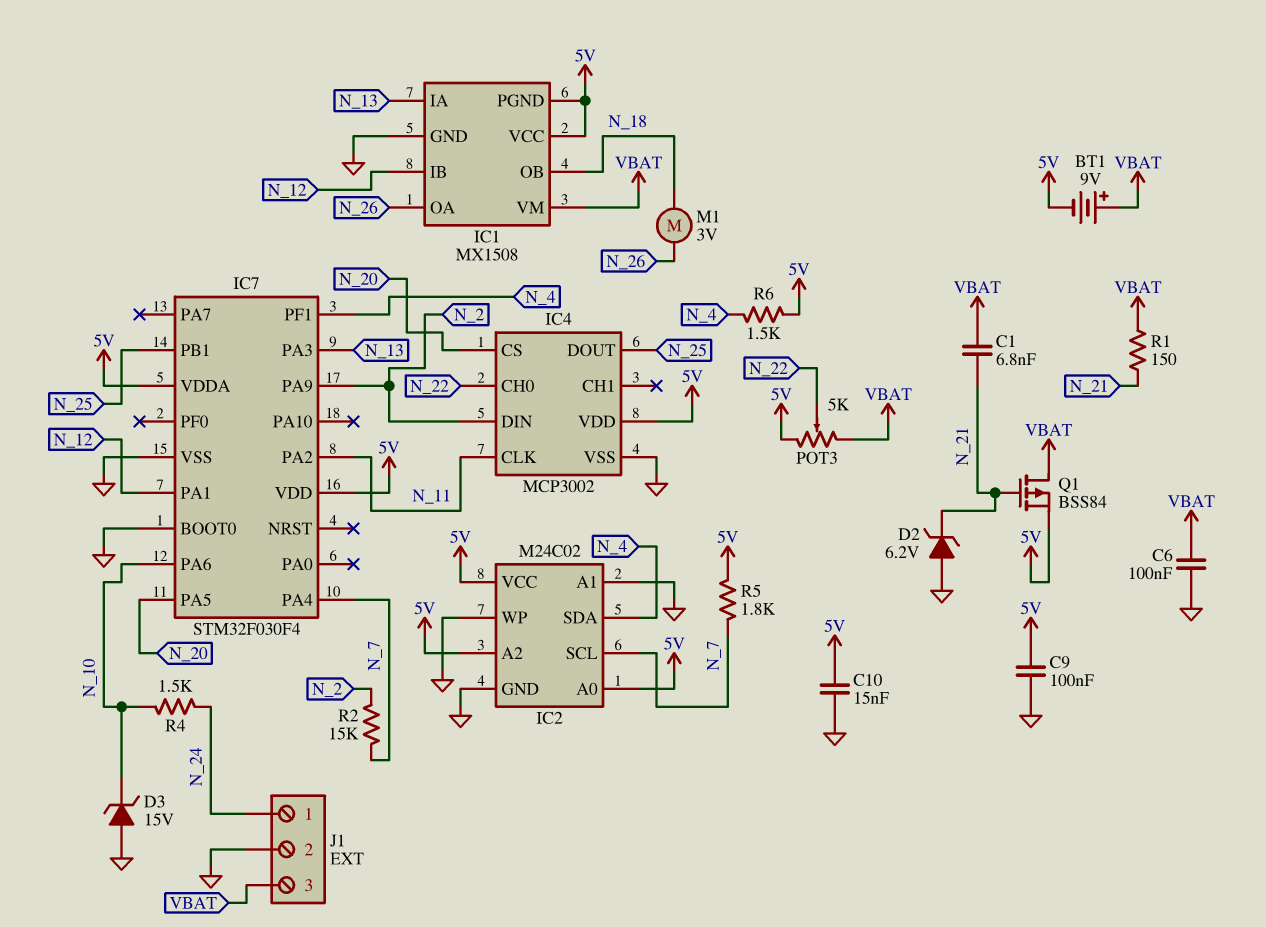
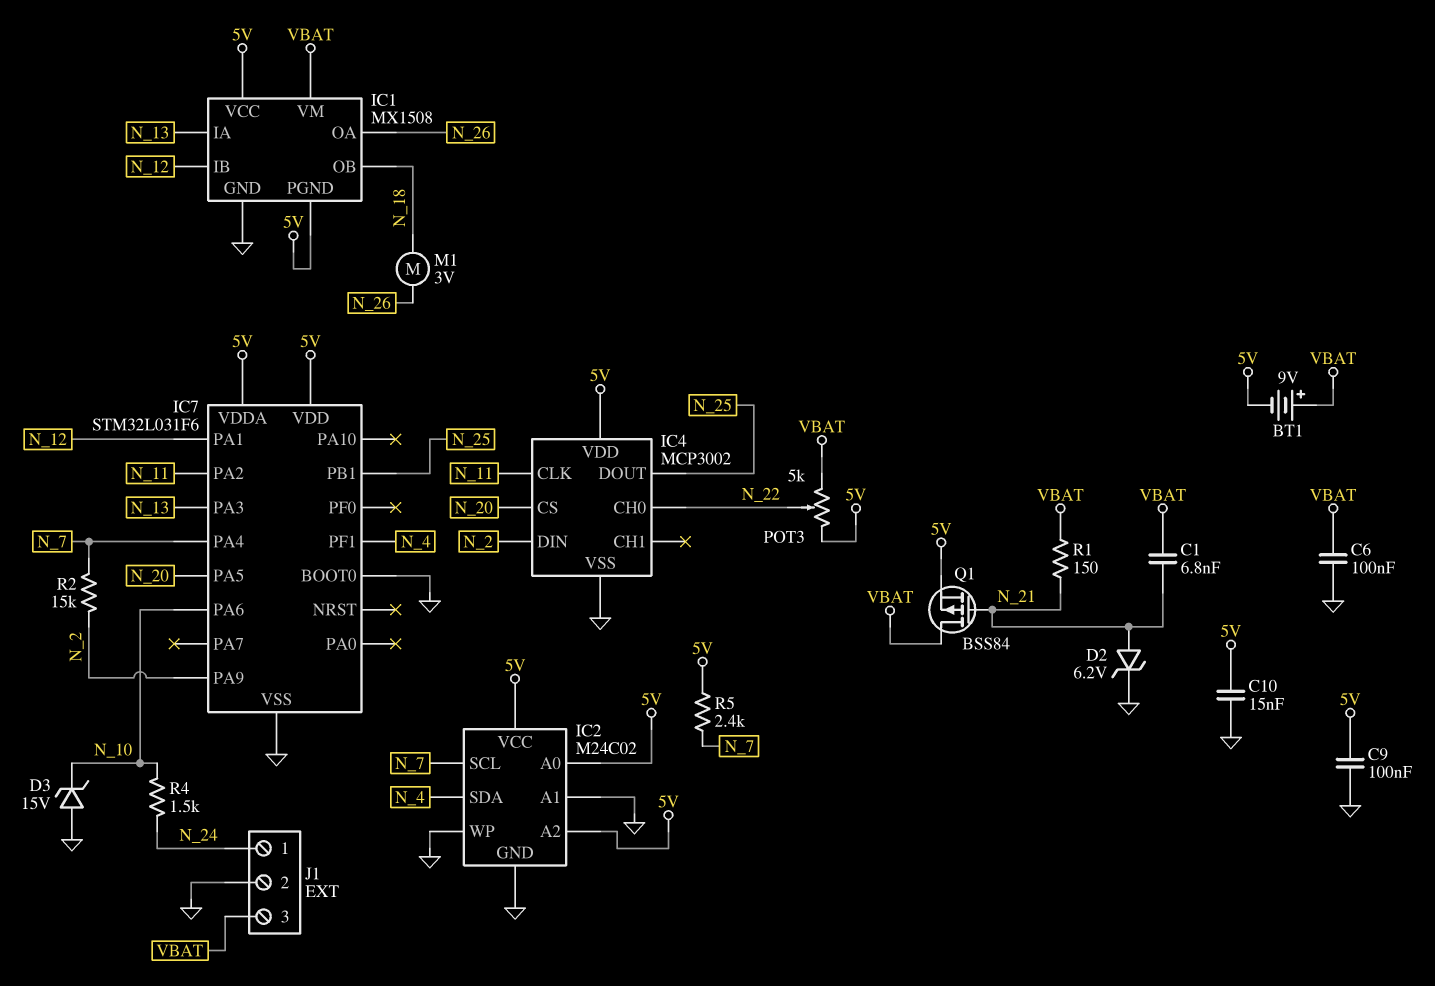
D2: zener 6.2V (A GND, K N_21) -> zener 6.2V (A N_21, K GND)
IC7: STM32F030F4 -> STM32L031F6
R5: 1.8k (5V, N_7) -> 2.4k (5V, N_7)
R6: 1.5k (5V, N_4) -> none

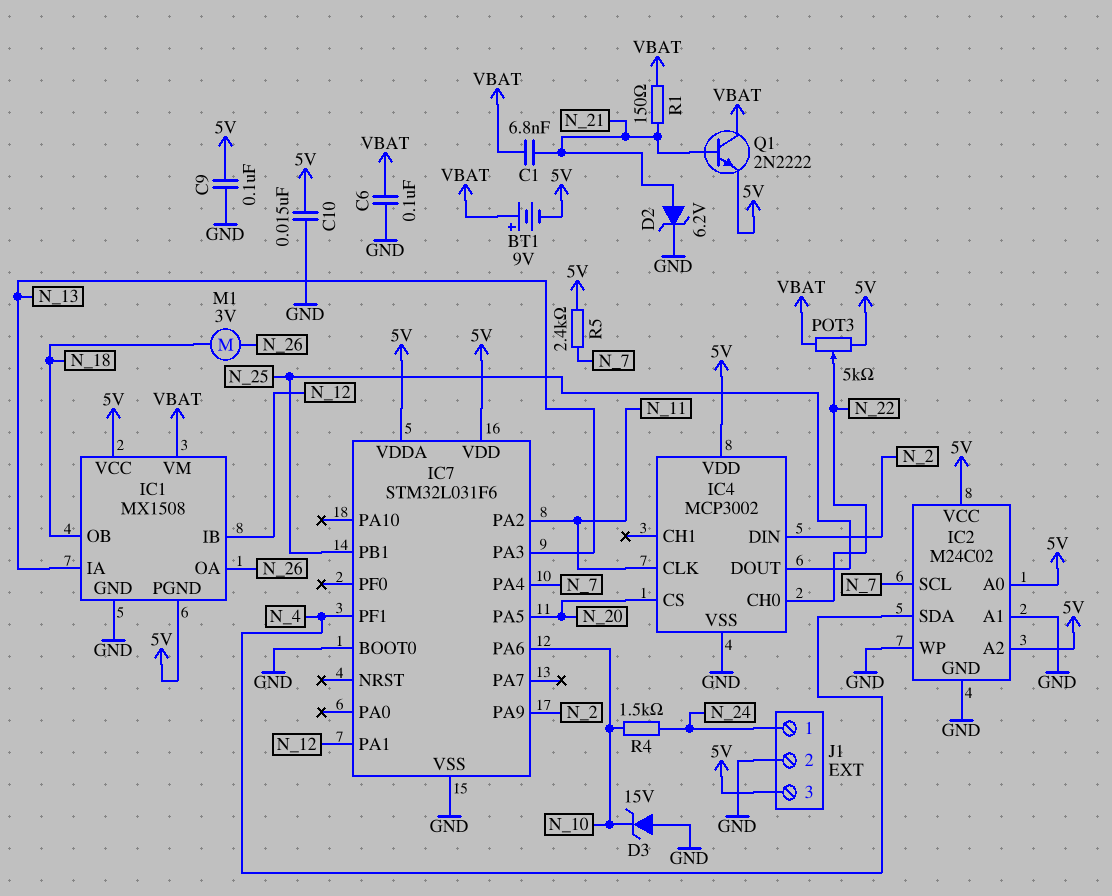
J1 pin 3: VBAT -> 5V
Q1: PMOS BSS84 (G N_21, D VBAT, S 5V) -> NPN 2N2222 (B N_21, C VBAT, E 5V)
R2: 15k (N_2, N_7) -> none

